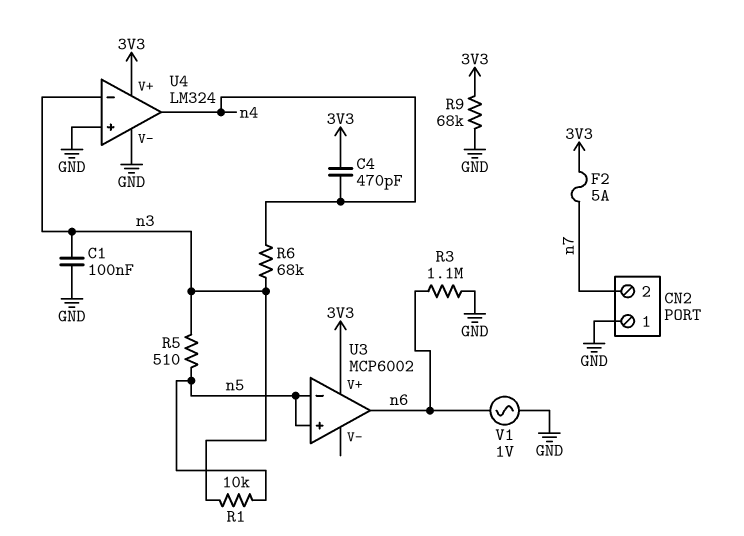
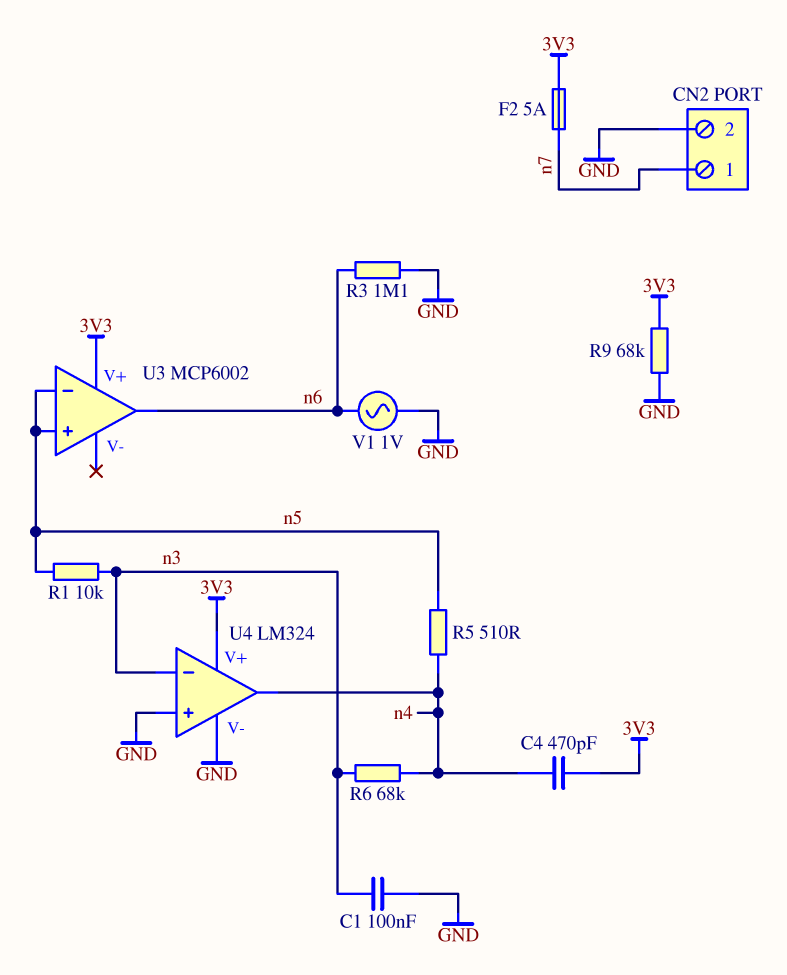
CN2 pin 1: GND -> n7
CN2 pin 2: n7 -> GND
R5: 510 (n3, n5) -> 510 (n4, n5)

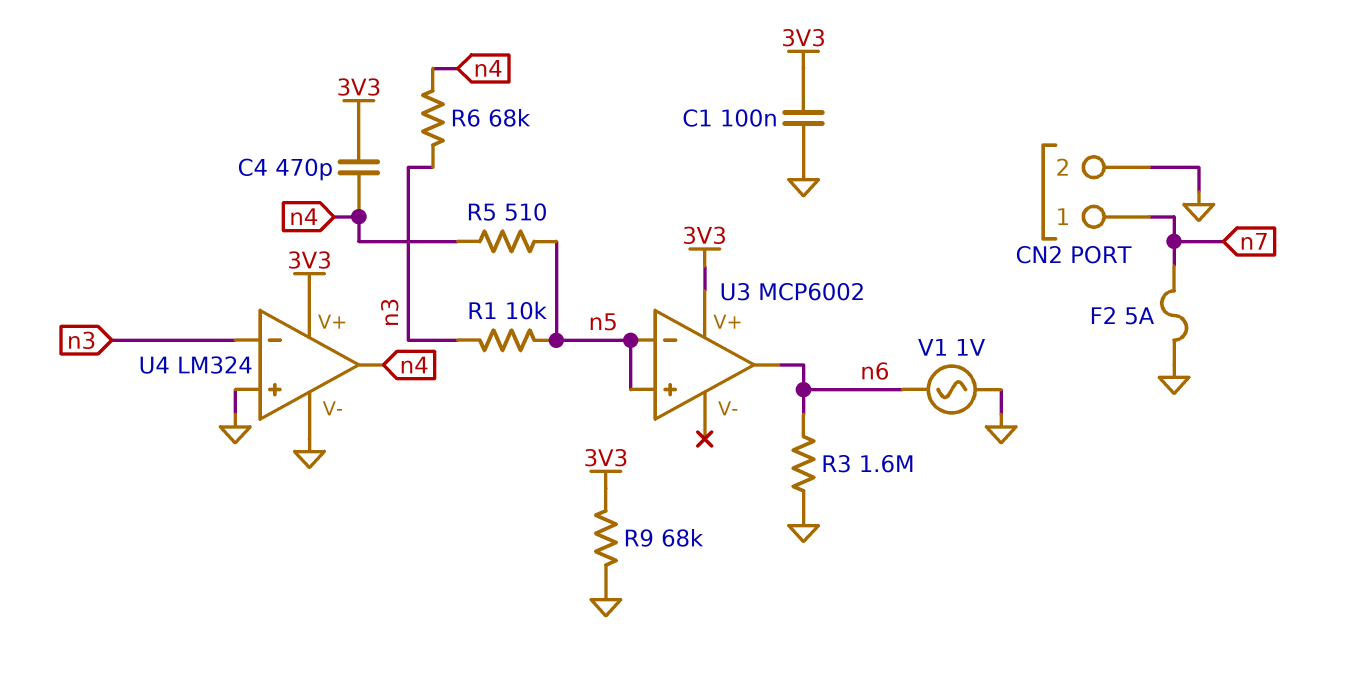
C1: 100nF (GND, n3) -> 100nF (3V3, GND)
F2: 5A (3V3, n7) -> 5A (GND, n7)
R3: 1.1M (GND, n6) -> 1.6M (GND, n6)

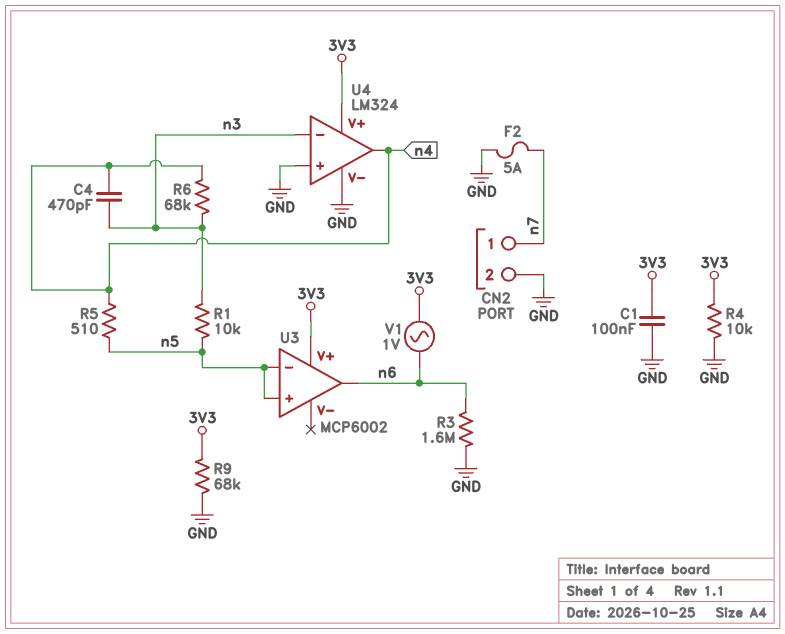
C4: 470pF (3V3, n4) -> 470pF (n3, n4)
R4: none -> 10k (3V3, GND)
V1: AC 1V (GND, n6) -> AC 1V (3V3, n6)

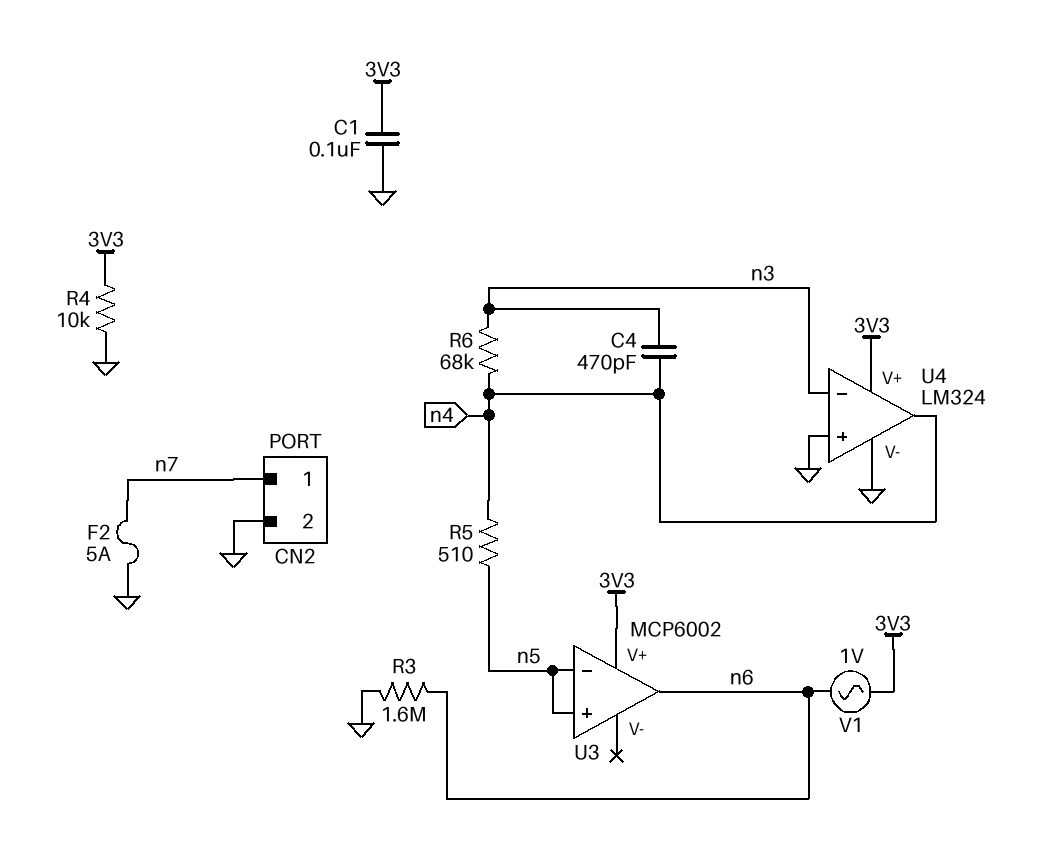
R1: 10k (n3, n5) -> none
R9: 68k (3V3, GND) -> none

